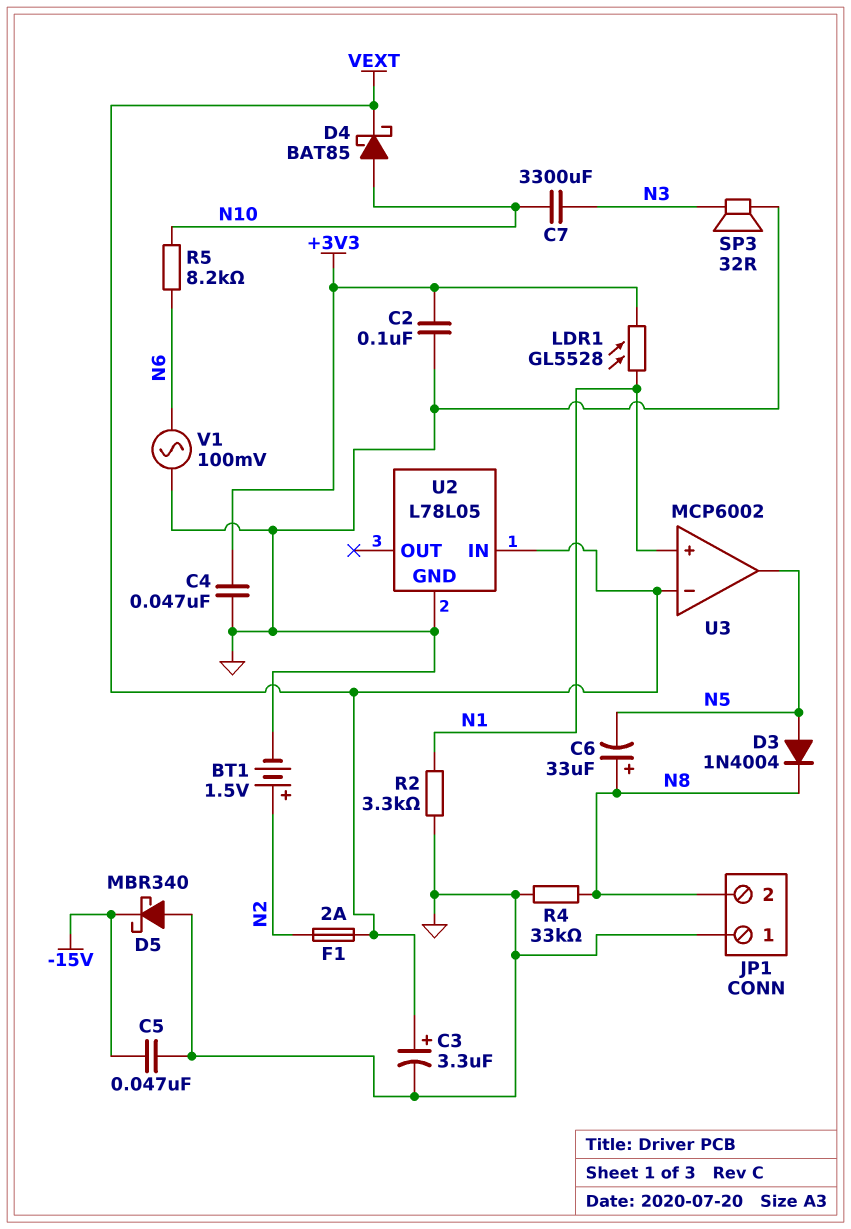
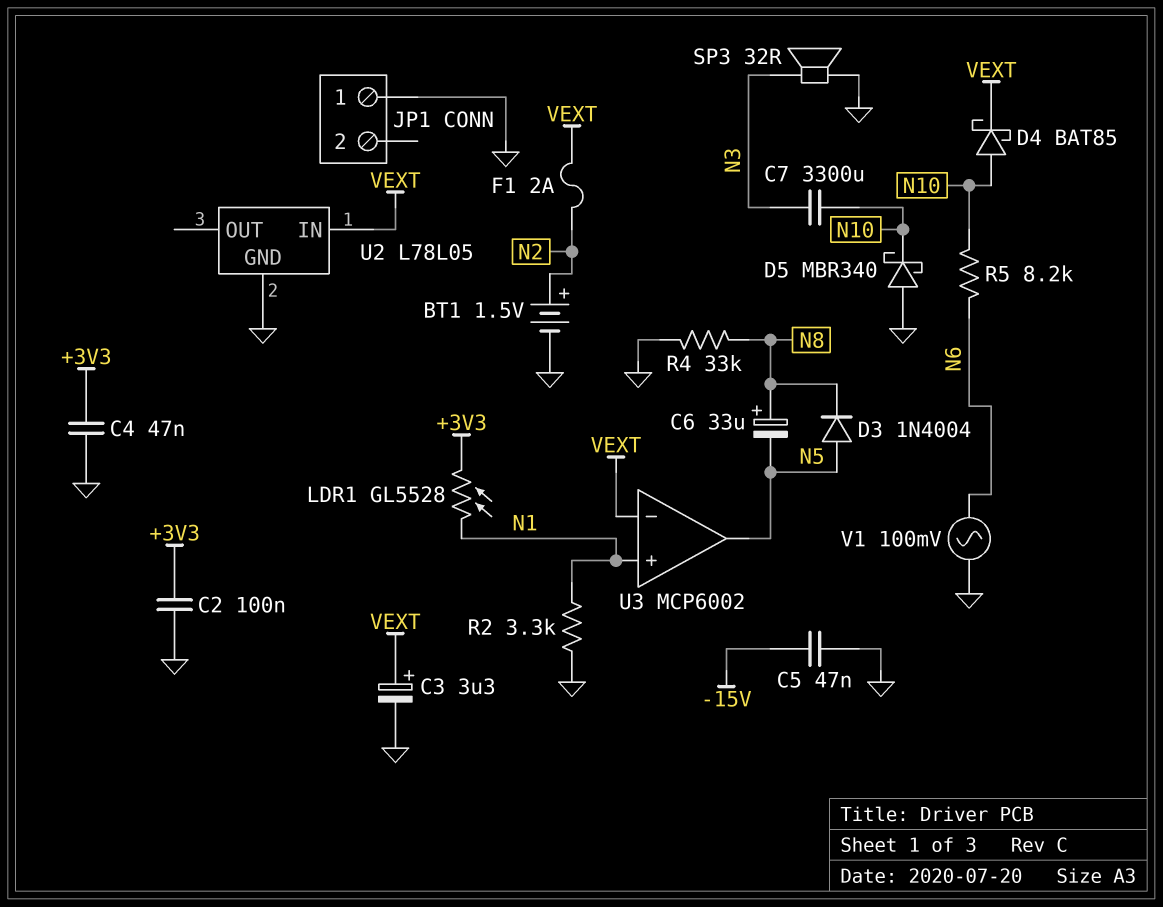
D5: schottky MBR340 (A GND, K -15V) -> schottky MBR340 (A GND, K N10)
JP1 pin 2: N8 -> none

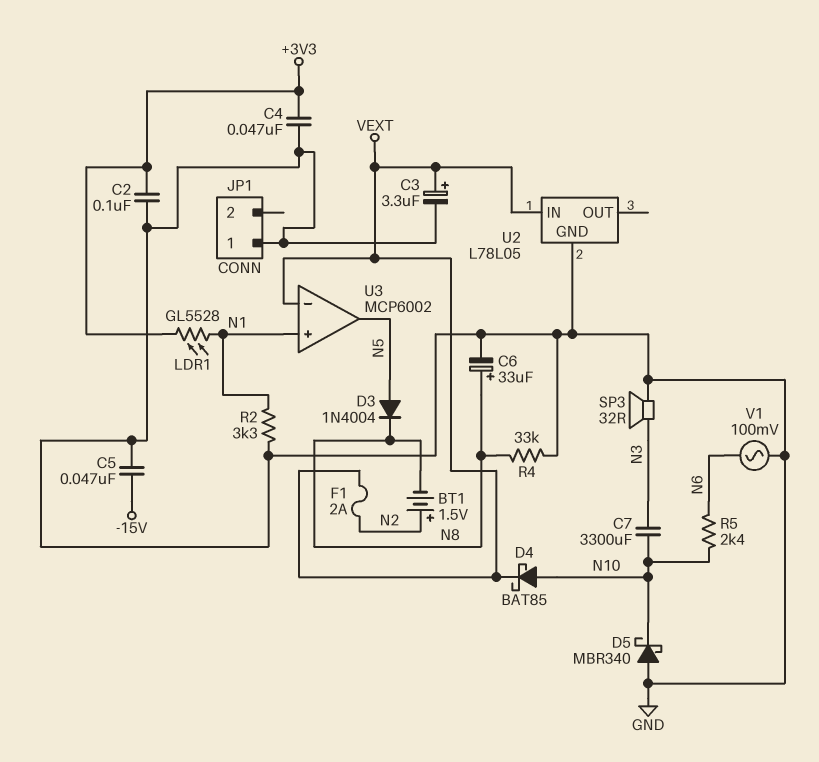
BT1: 1.5V (plus N2, minus GND) -> 1.5V (plus N2, minus N8)
C6: 33uF (plus N8, minus N5) -> 33uF (plus N8, minus GND)
R5: 8.2k (N6, N10) -> 2.4k (N6, N10)

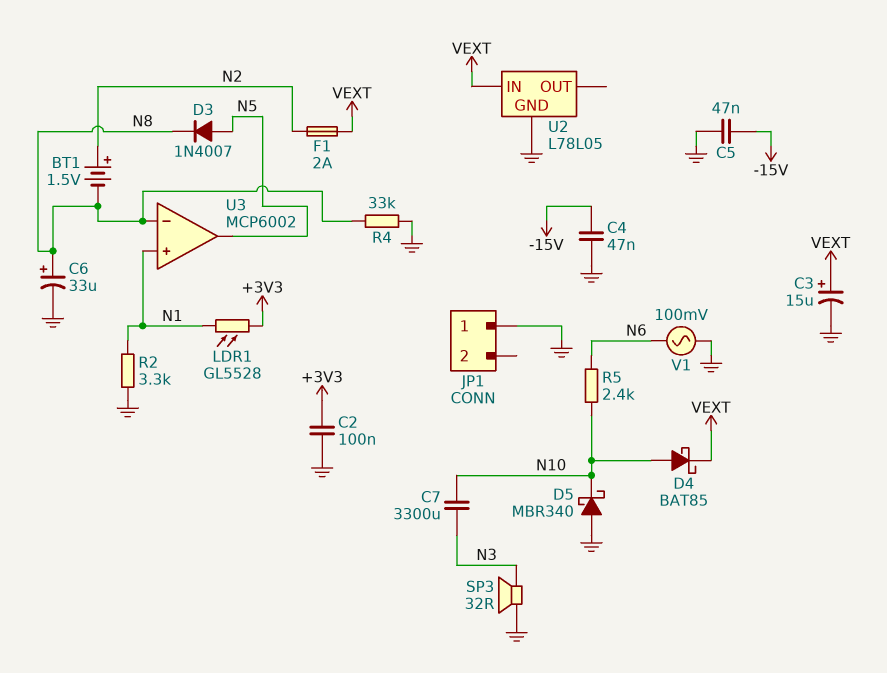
C3: 3.3uF (plus VEXT, minus GND) -> 15uF (plus VEXT, minus GND)
C4: 47nF (+3V3, GND) -> 47nF (-15V, GND)
D3: diode 1N4004 (A N5, K N8) -> diode 1N4007 (A N5, K N8)
U3 pin in-: VEXT -> N8

